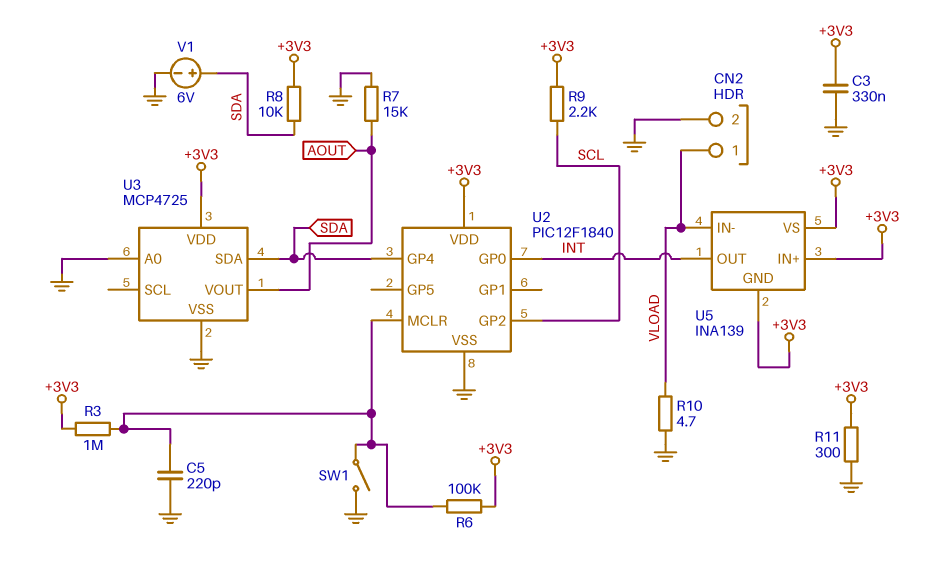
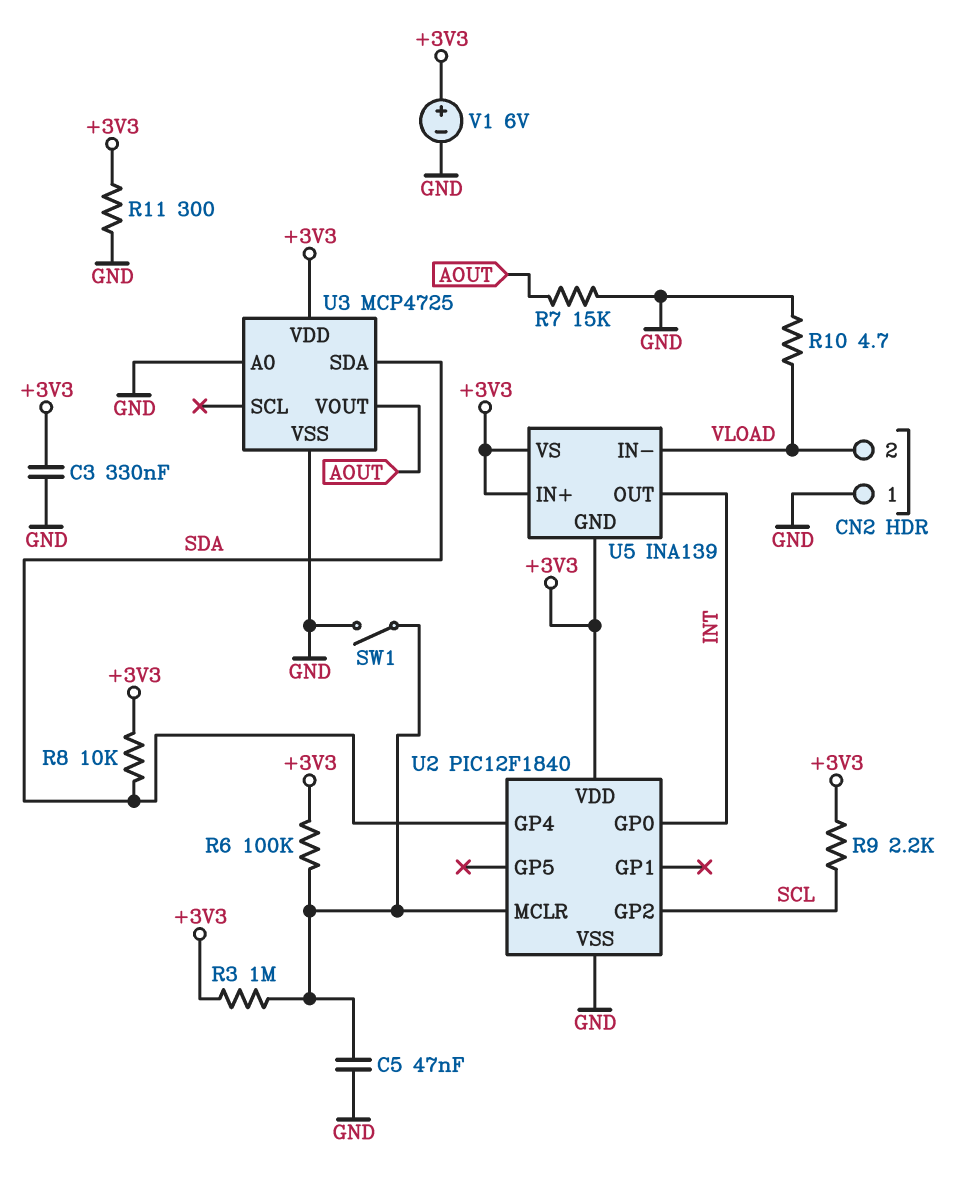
C5: 220pF (GND, U2/MCLR) -> 47nF (GND, U2/MCLR)
CN2 pin 1: VLOAD -> GND
CN2 pin 2: GND -> VLOAD
V1: 6V (plus SDA, minus GND) -> 6V (plus +3V3, minus GND)

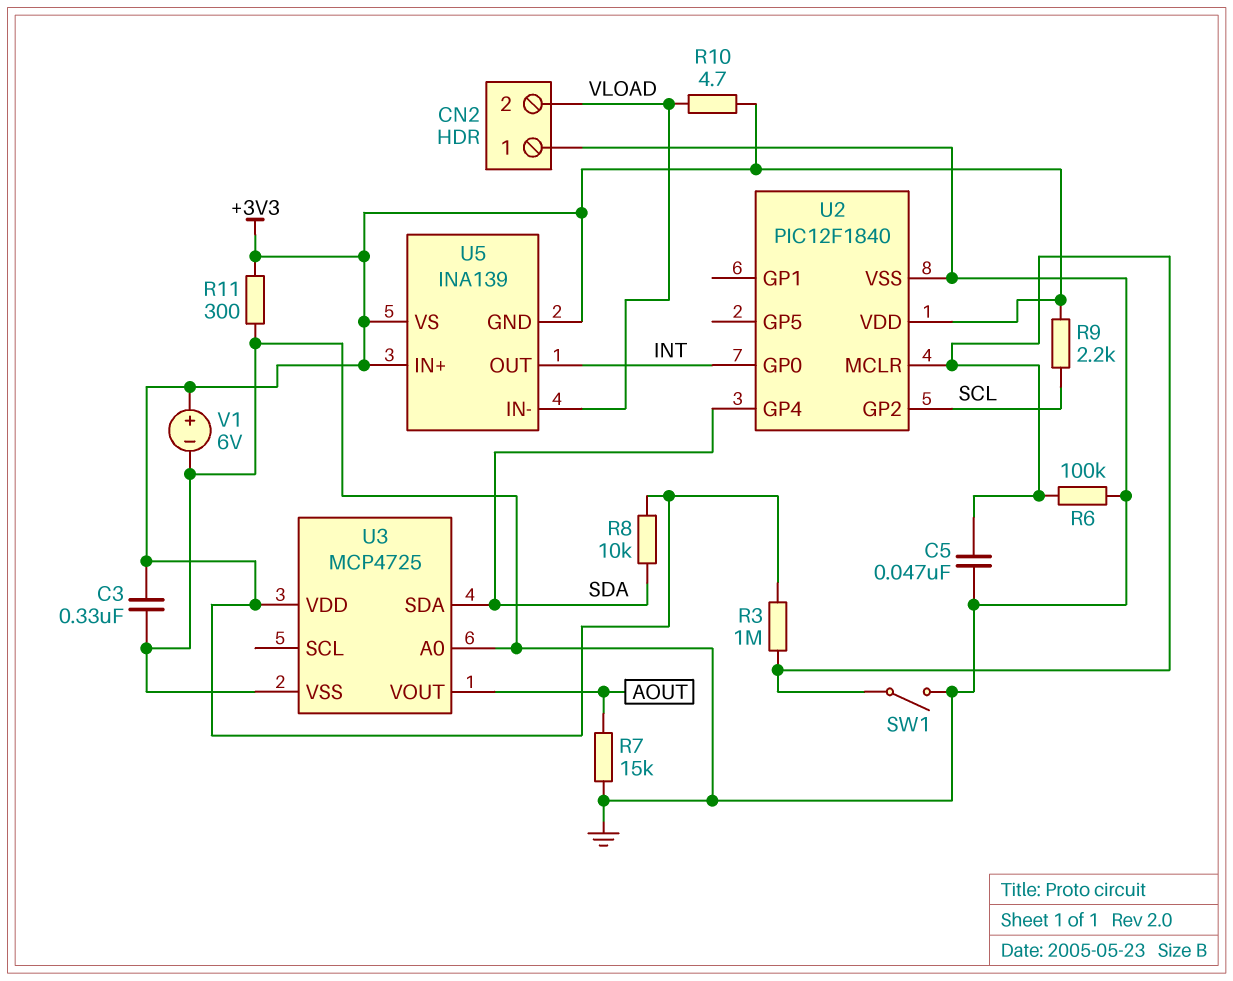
R6: 100k (+3V3, U2/MCLR) -> 100k (GND, U2/MCLR)
R10: 4.7 (GND, VLOAD) -> 4.7 (+3V3, VLOAD)

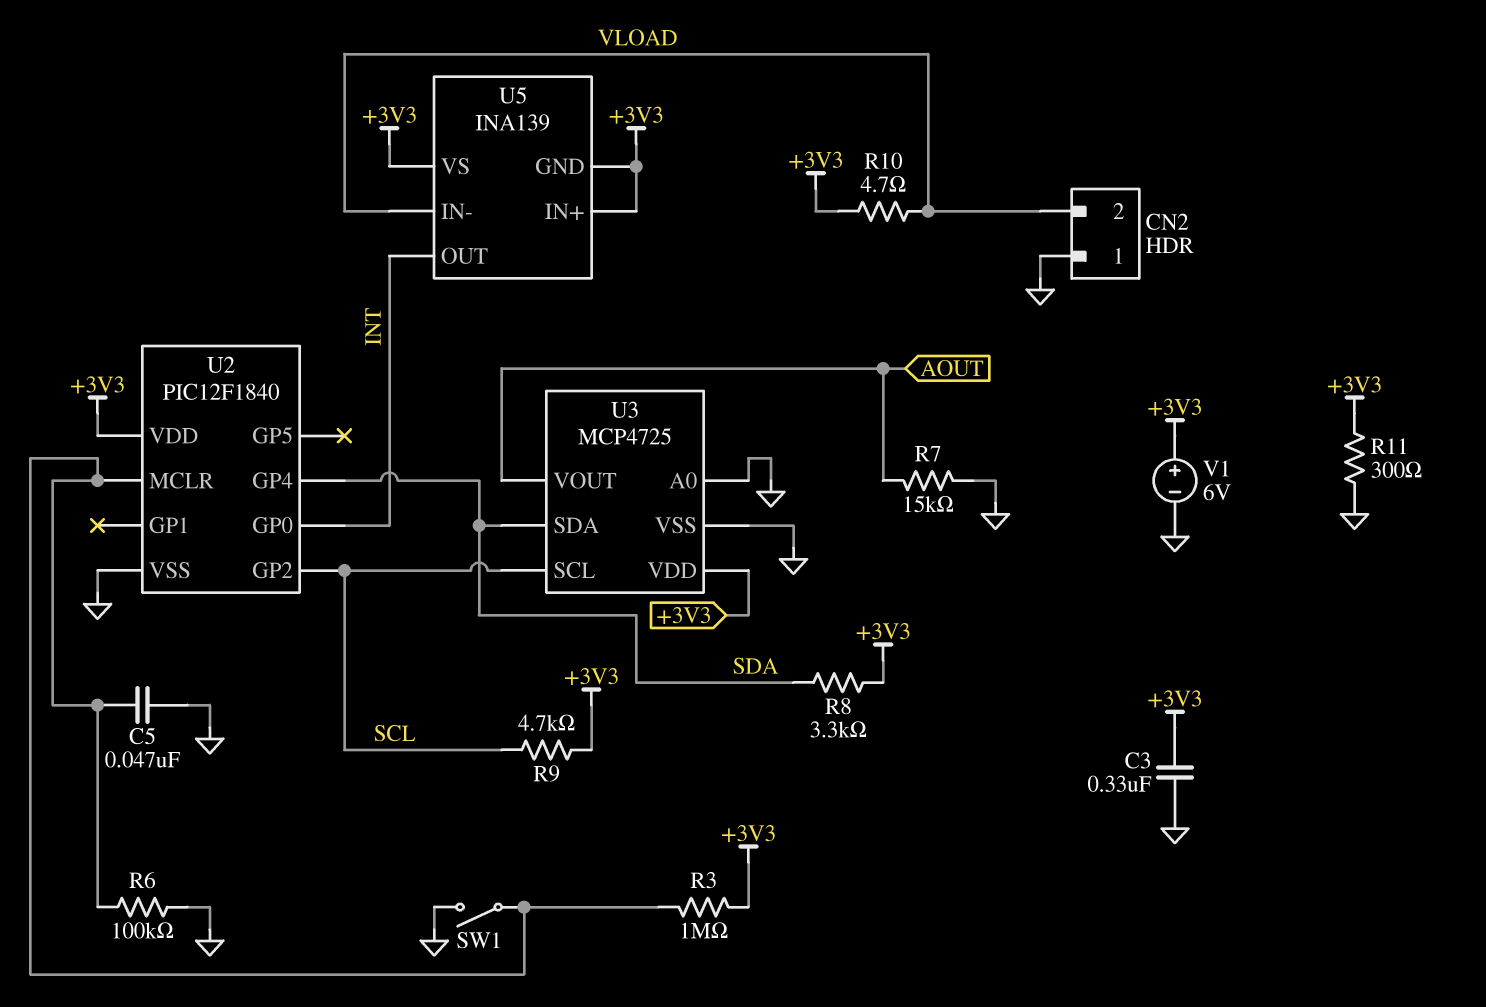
R8: 10k (+3V3, SDA) -> 3.3k (+3V3, SDA)
R9: 2.2k (+3V3, SCL) -> 4.7k (+3V3, SCL)
U3 pin SCL: none -> SCL

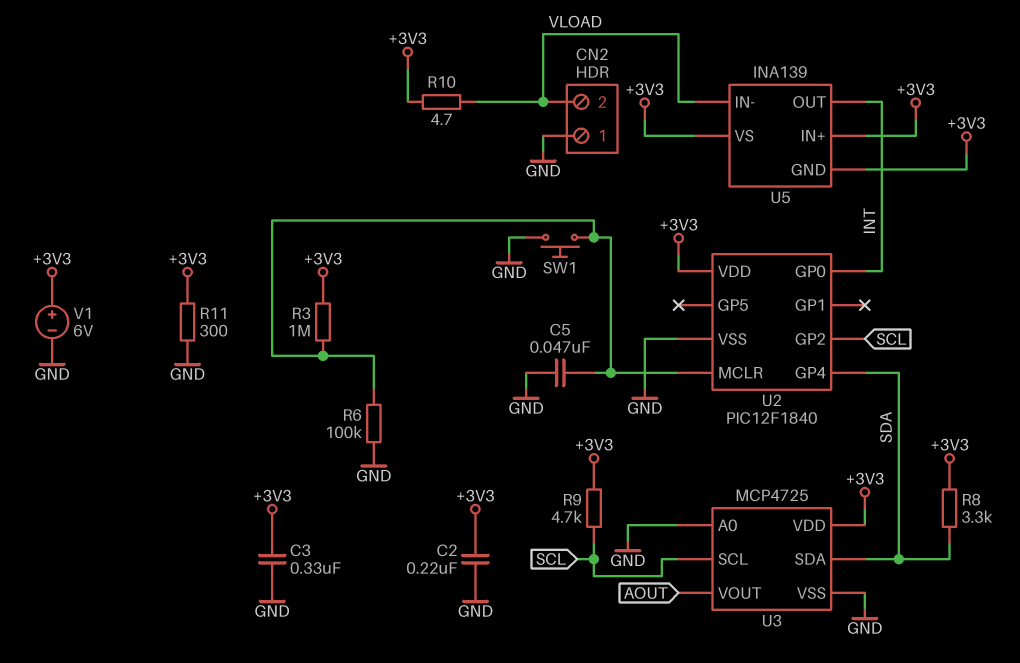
C2: none -> 220nF (+3V3, GND)
R7: 15k (AOUT, GND) -> none
SW1: switch (GND, U2/MCLR) -> button (GND, U2/MCLR)

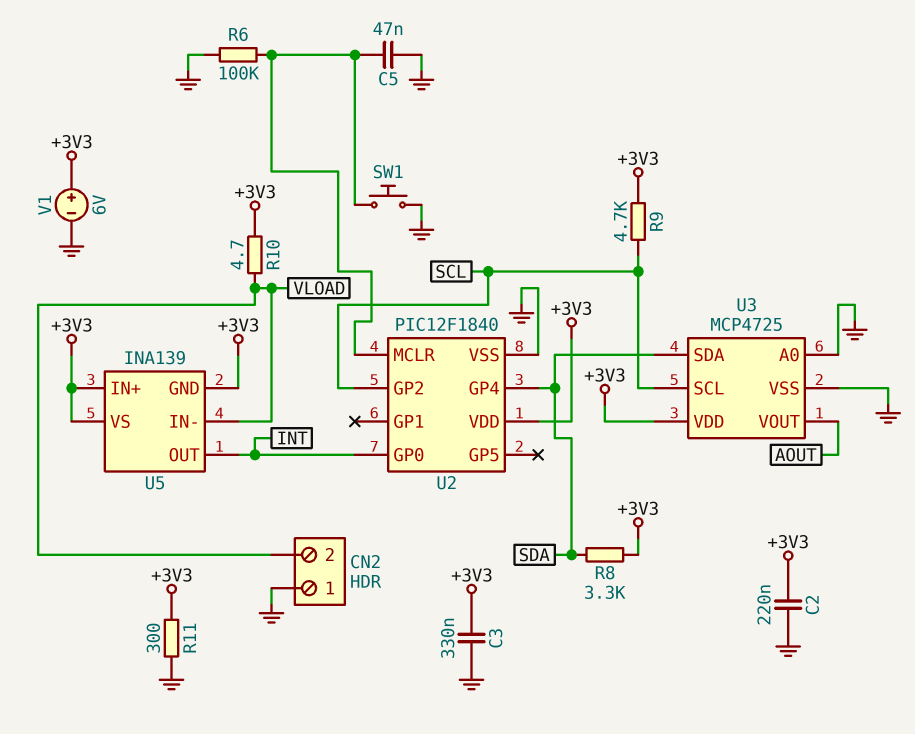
R3: 1M (+3V3, U2/MCLR) -> none

